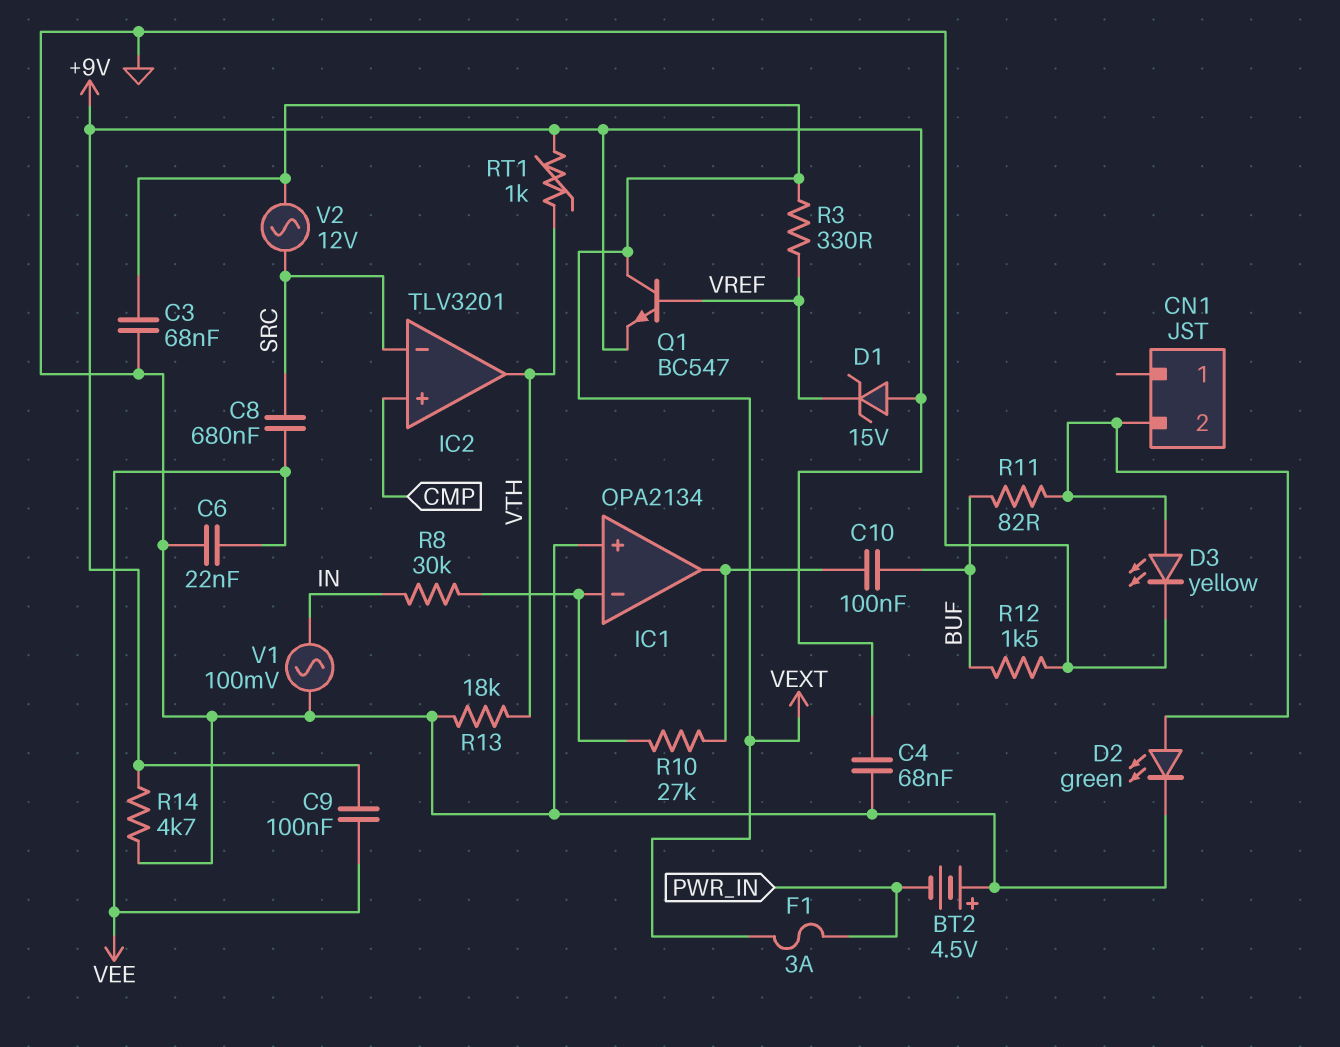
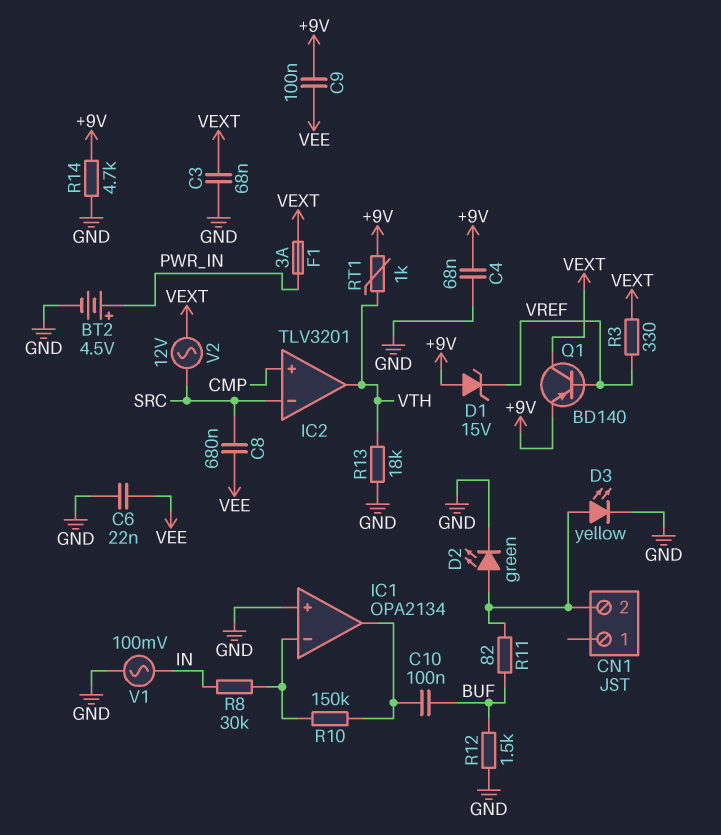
BT2: 4.5V (plus GND, minus PWR_IN) -> 4.5V (plus PWR_IN, minus GND)
Q1: NPN BC547 (B VREF, C VEXT, E +9V) -> PNP BD140 (B VREF, C VEXT, E +9V)
R10: 27k (IC1/in-, IC1/out) -> 150k (IC1/in-, IC1/out)

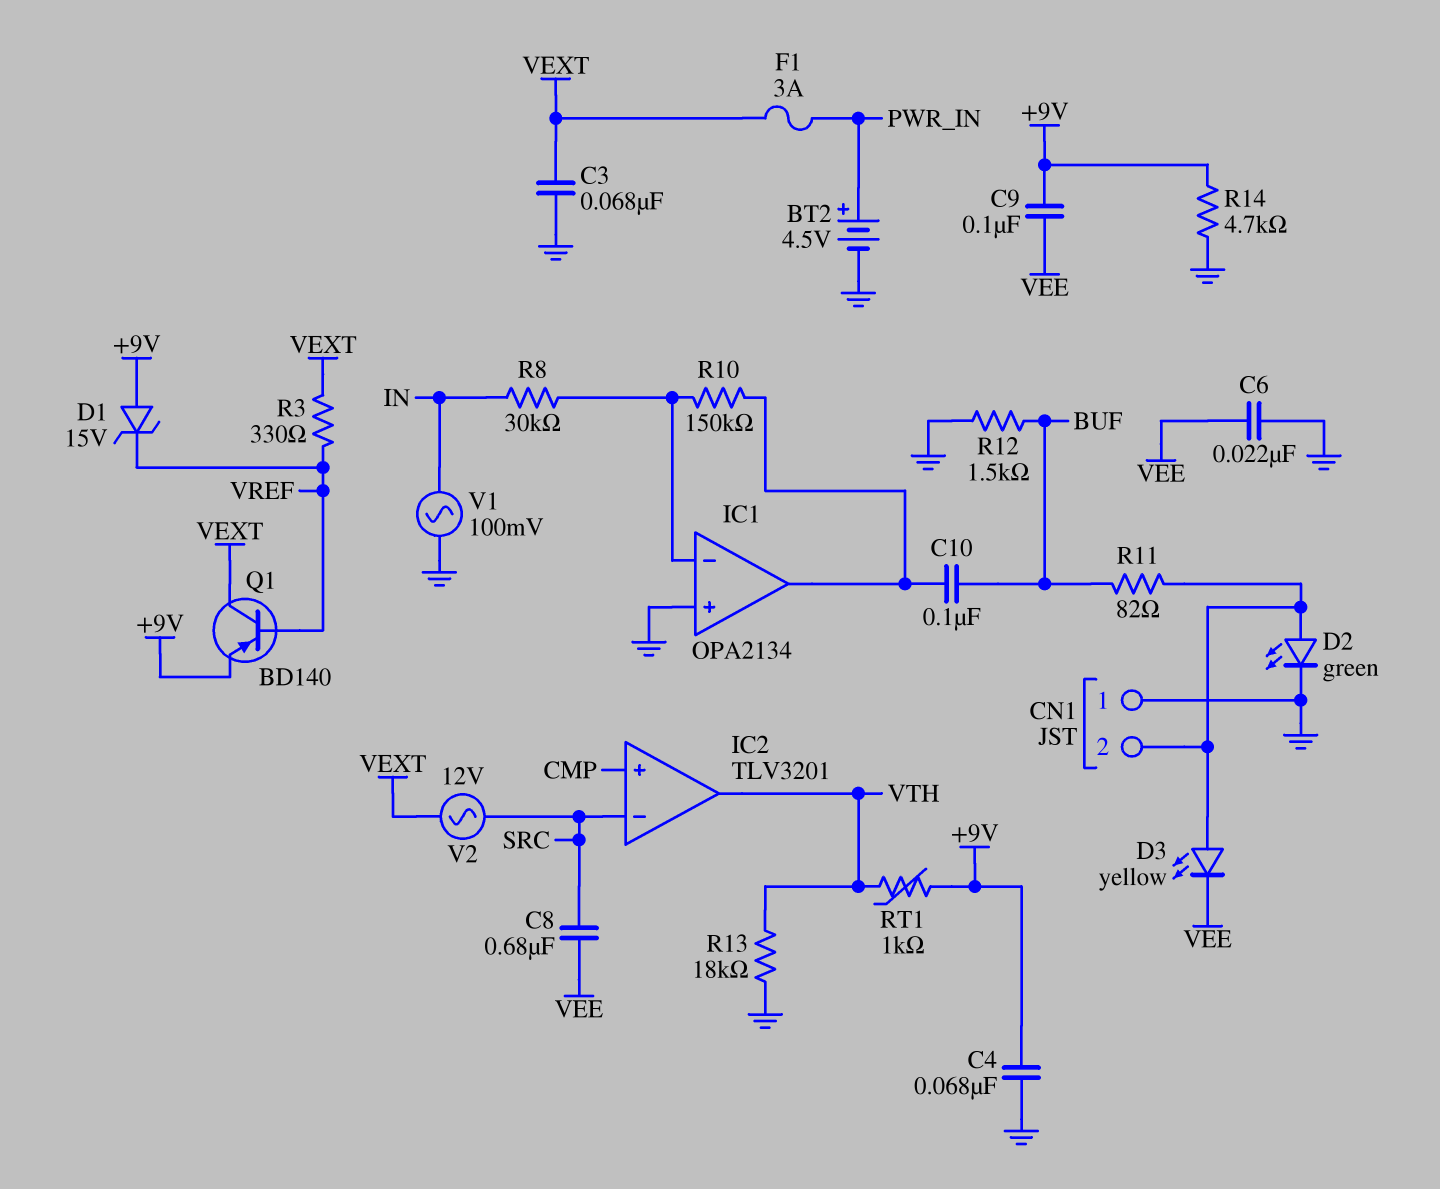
CN1 pin 1: none -> GND
D3: LED yellow (A CN1/2, K GND) -> LED yellow (A CN1/2, K VEE)

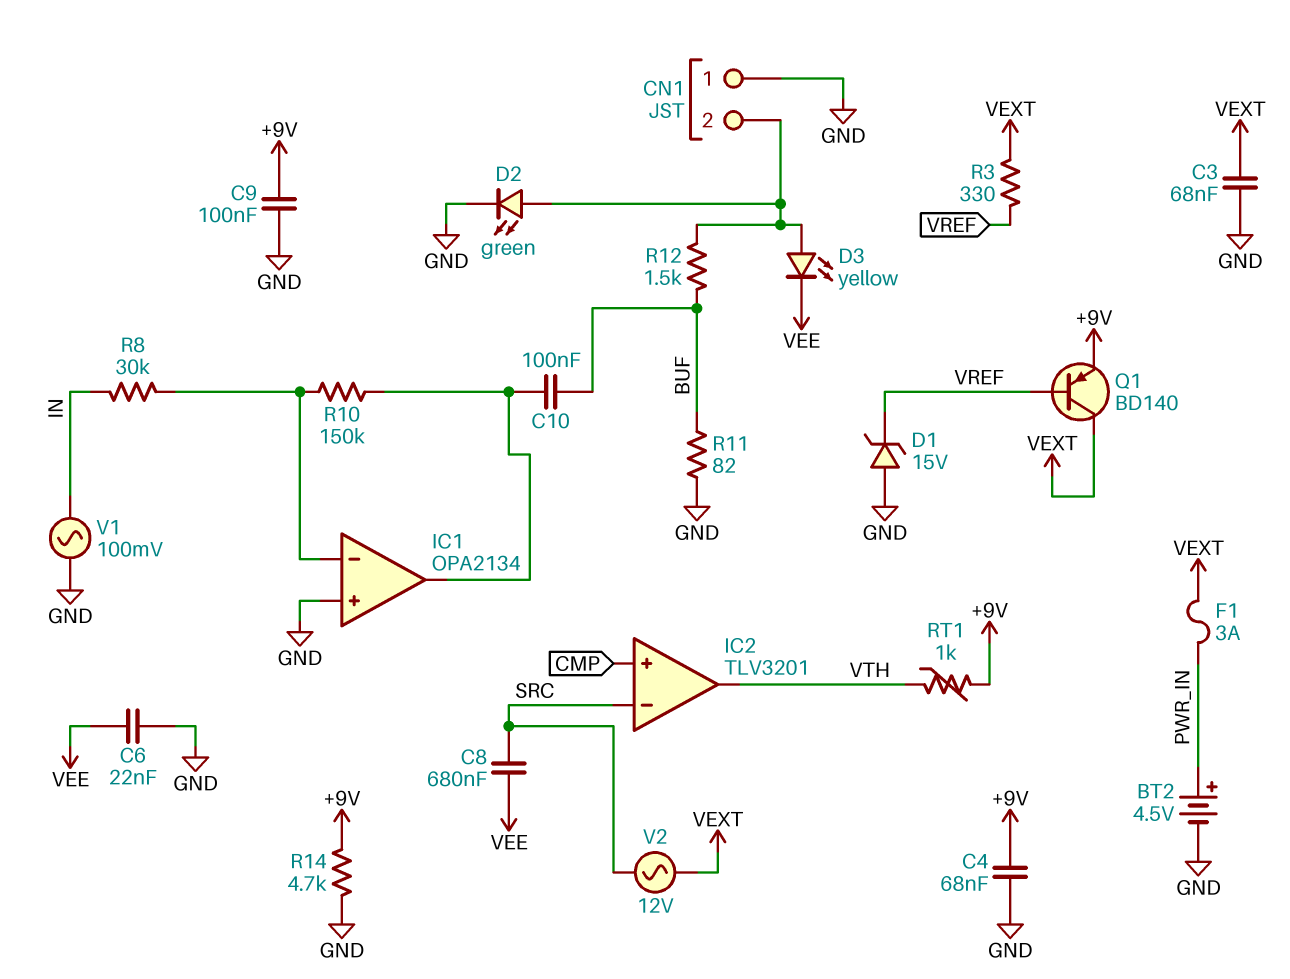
C9: 100nF (+9V, VEE) -> 100nF (+9V, GND)
D1: zener 15V (A +9V, K VREF) -> zener 15V (A GND, K VREF)
R11: 82 (BUF, CN1/2) -> 82 (BUF, GND)
R12: 1.5k (BUF, GND) -> 1.5k (BUF, CN1/2)
R13: 18k (GND, VTH) -> none

